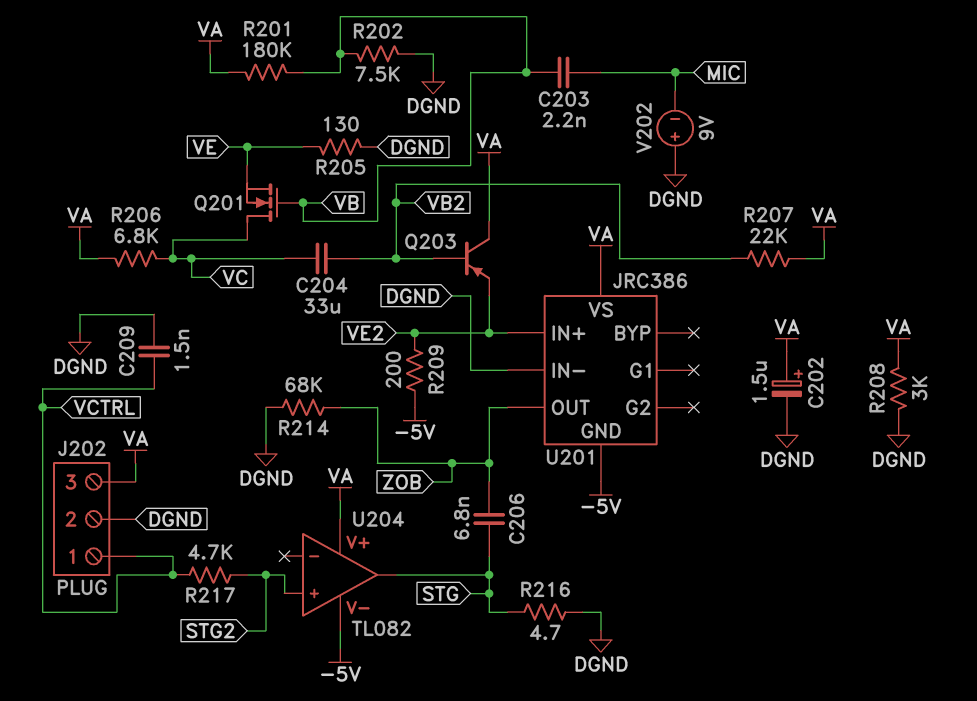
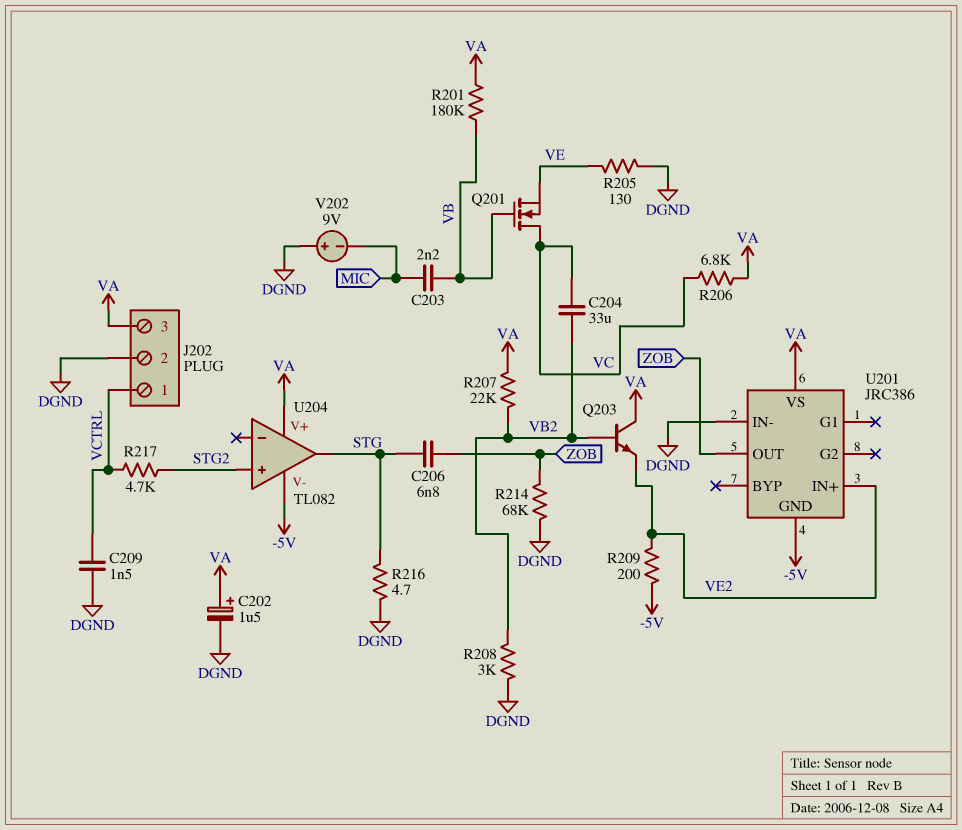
Q203: PNP (B VB2, C VA, E VE2) -> NPN (B VB2, C VA, E VE2)
R202: 7.5k (DGND, VB) -> none
R208: 3k (DGND, VA) -> 3k (DGND, VB2)

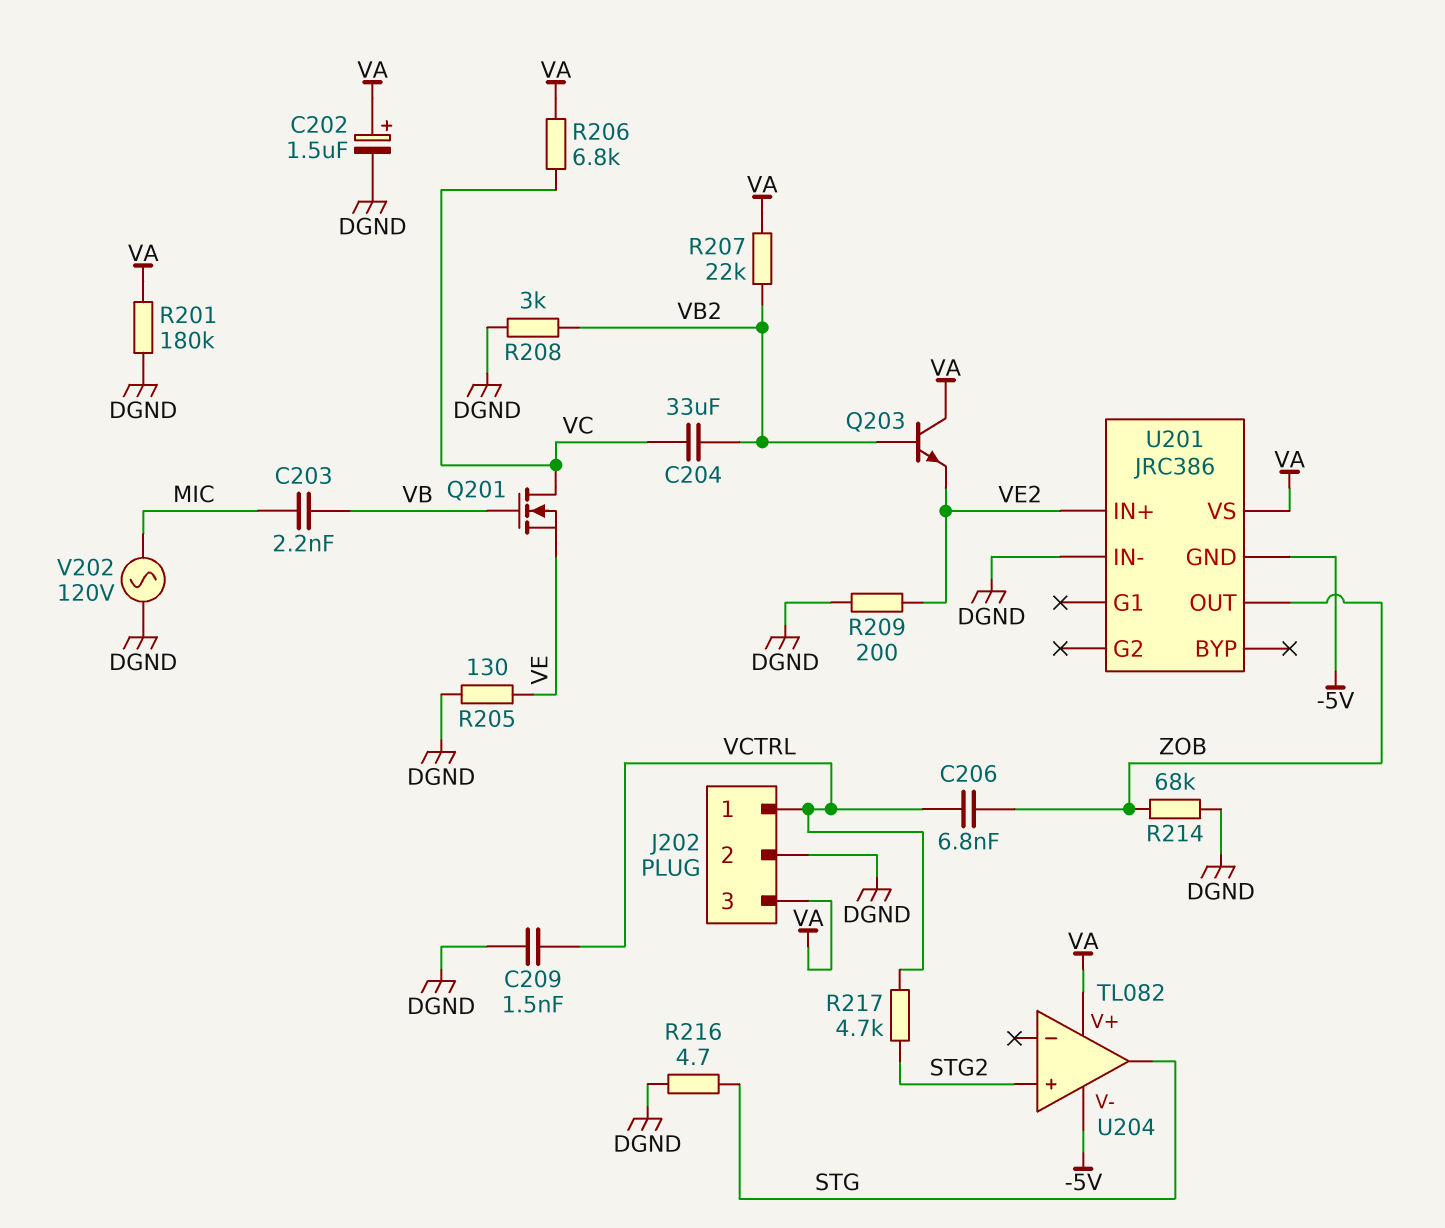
C206: 6.8nF (STG, ZOB) -> 6.8nF (VCTRL, ZOB)
R201: 180k (VA, VB) -> 180k (DGND, VA)
R209: 200 (-5V, VE2) -> 200 (DGND, VE2)
V202: 9V (plus DGND, minus MIC) -> AC 120V (DGND, MIC)

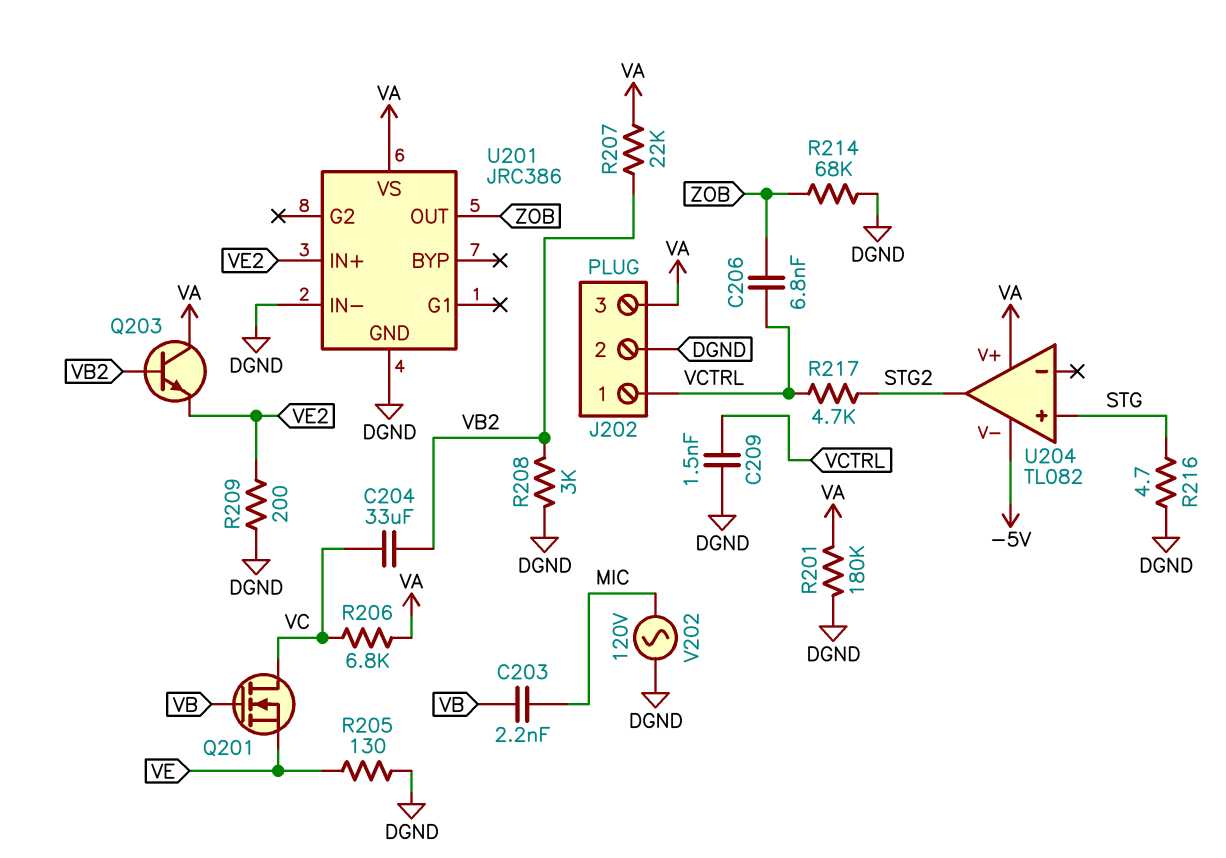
C202: 1.5uF (plus VA, minus DGND) -> none
U201 pin GND: -5V -> DGND
U204 pin in+: STG2 -> STG
U204 pin out: STG -> STG2

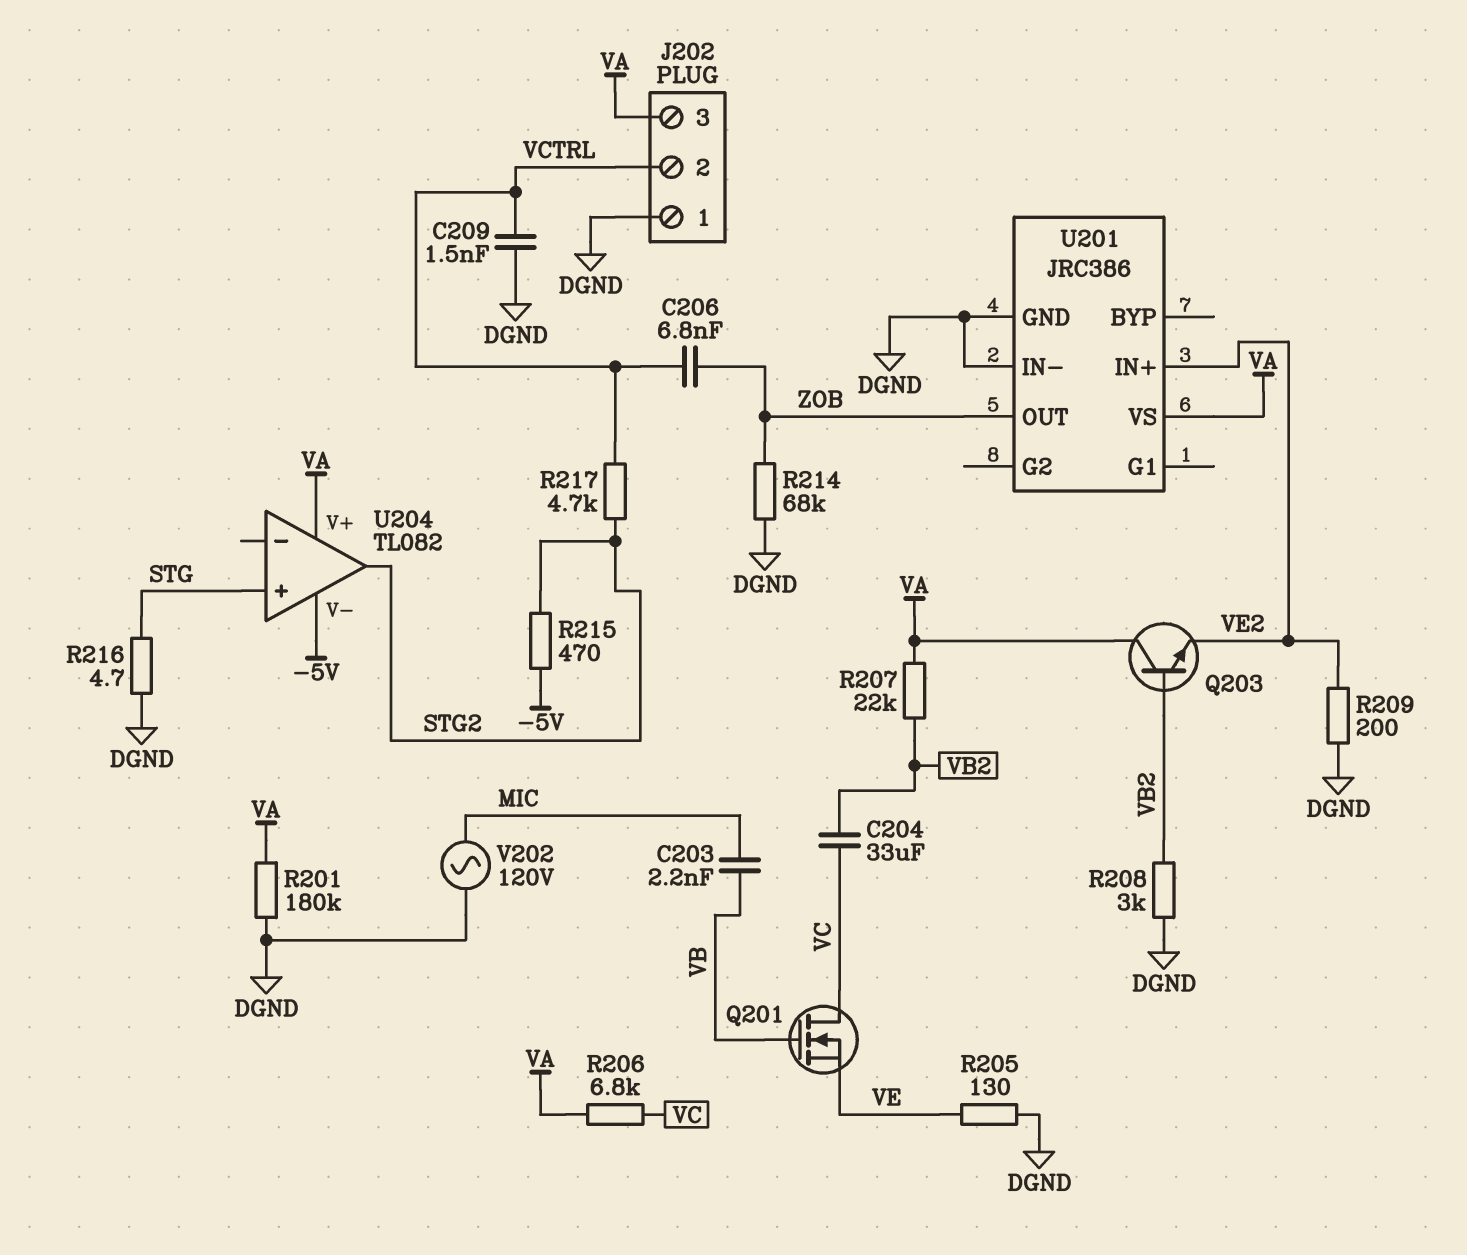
J202 pin 1: VCTRL -> DGND
J202 pin 2: DGND -> VCTRL
R215: none -> 470 (-5V, STG2)

